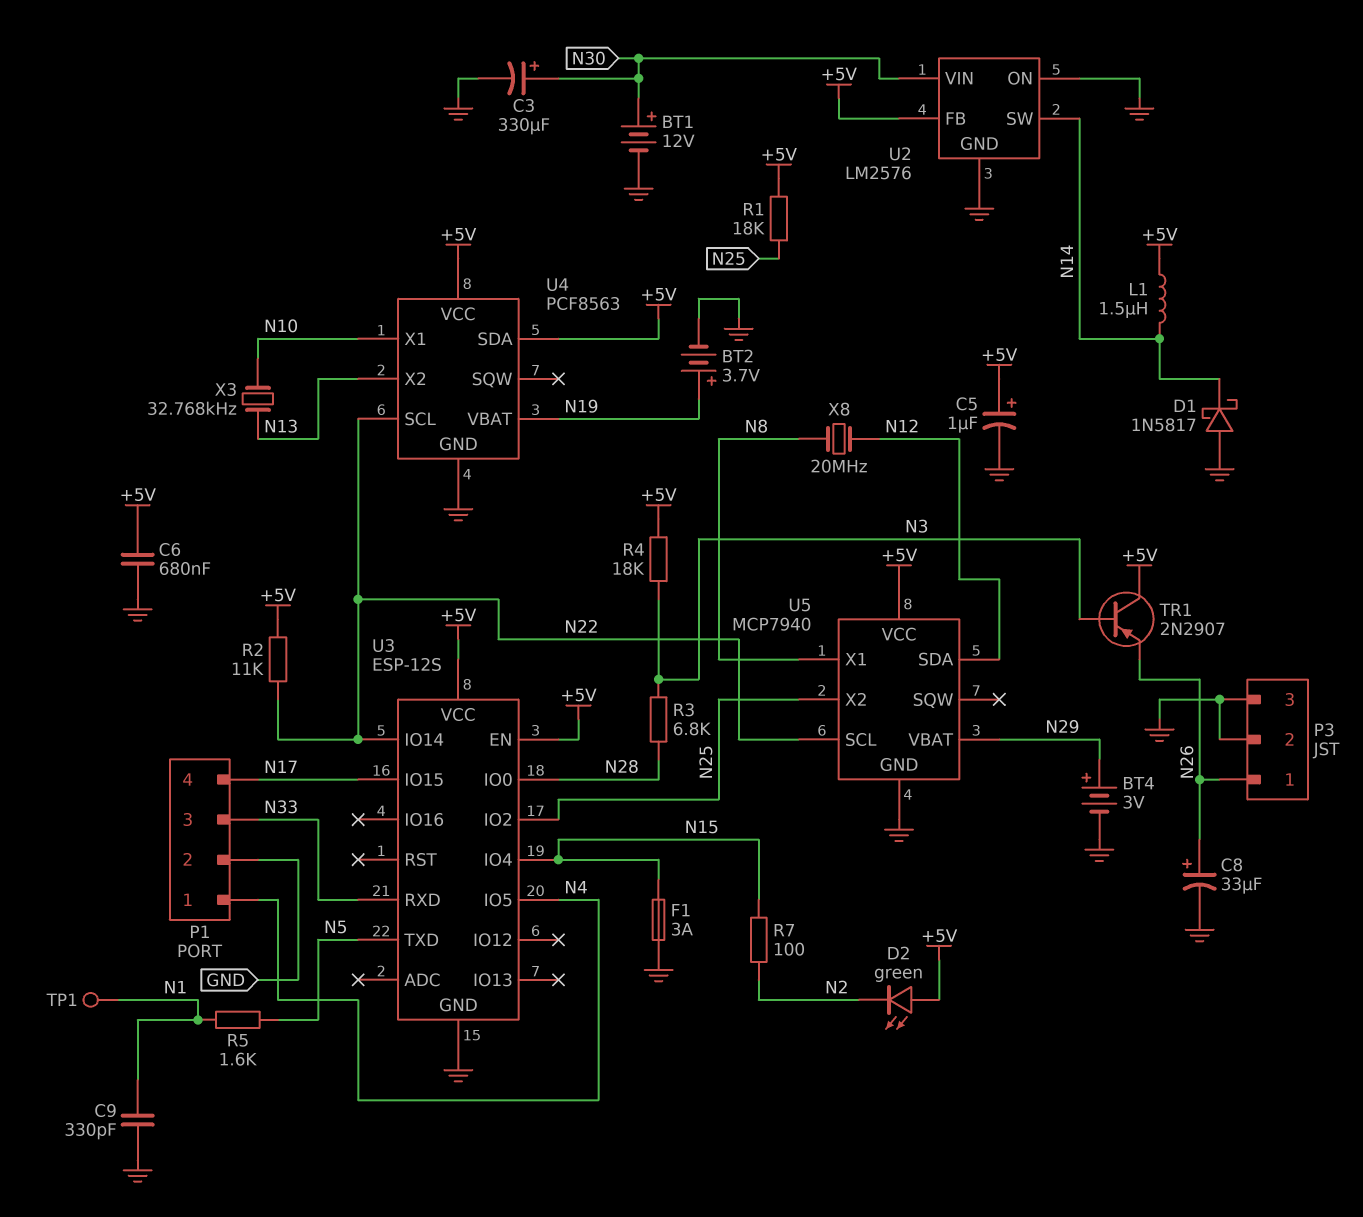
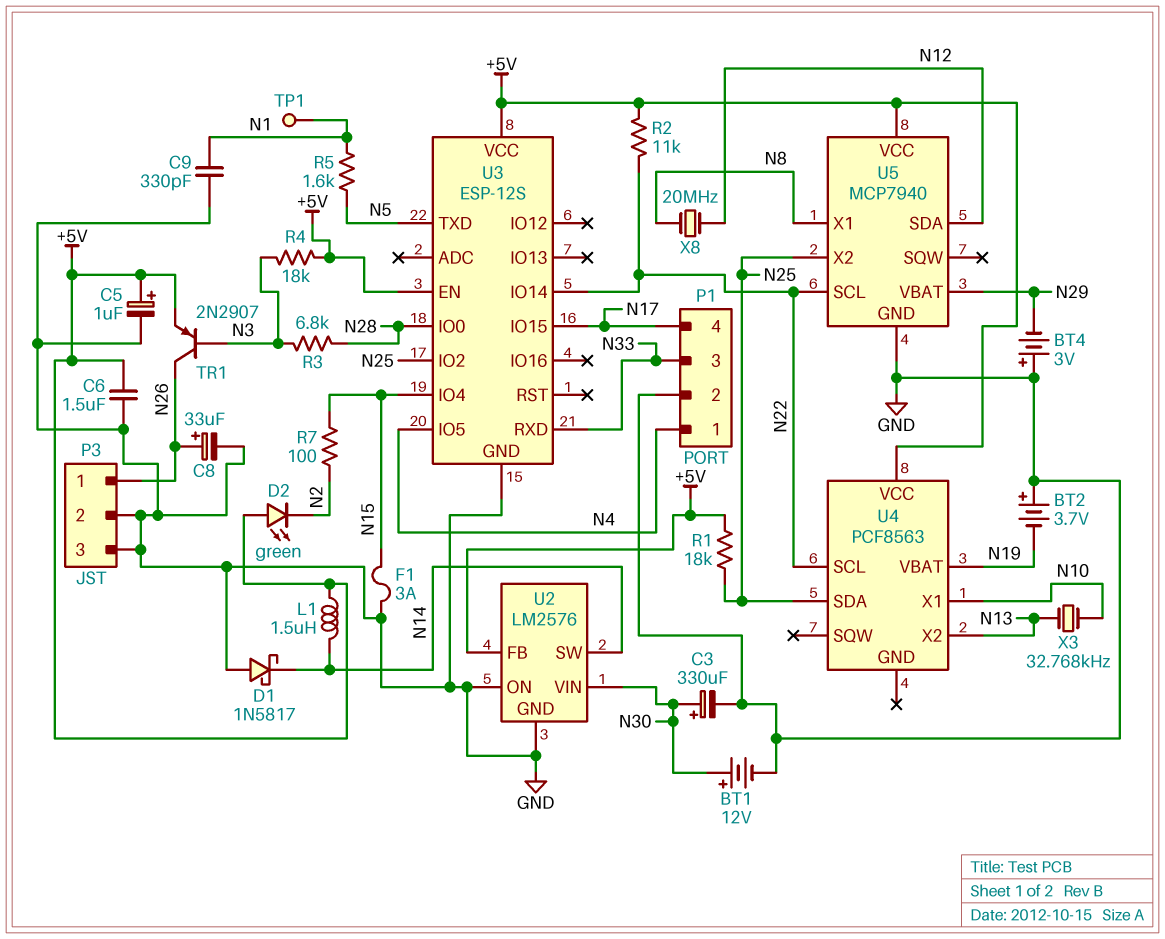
BT2: 3.7V (plus N19, minus GND) -> 3.7V (plus GND, minus N19)
BT4: 3V (plus N29, minus GND) -> 3V (plus GND, minus N29)
C6: 680nF (+5V, GND) -> 1.5uF (+5V, GND)
TR1: PNP 2N2907 (B N3, C +5V, E N26) -> PNP 2N2907 (B N3, C N26, E +5V)
U4 pin GND: GND -> none
U4 pin SDA: +5V -> N25

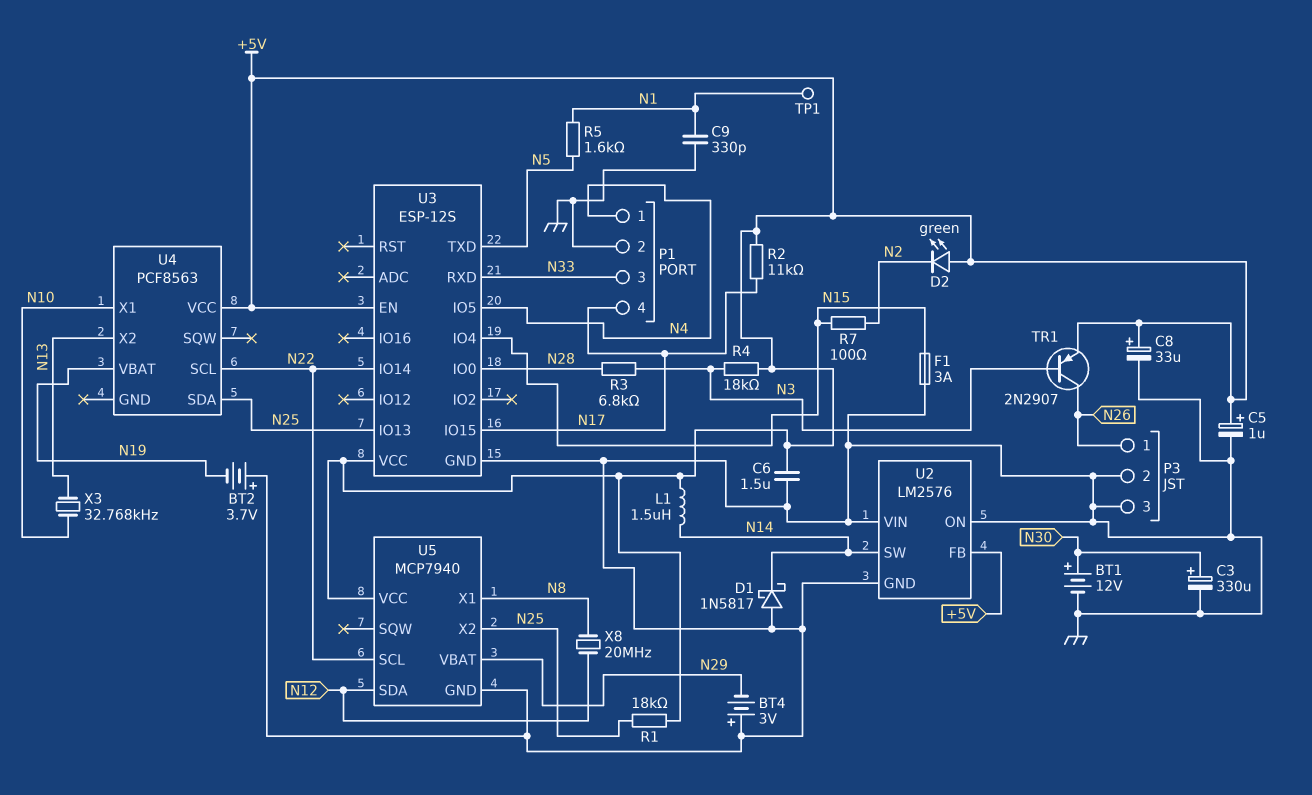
C8: 33uF (plus N26, minus GND) -> 33uF (plus +5V, minus GND)
R2: 11k (+5V, N22) -> 11k (+5V, N17)
U2 pin VIN: N30 -> GND
U3 pin IO2: N25 -> none
U3 pin IO13: none -> N25

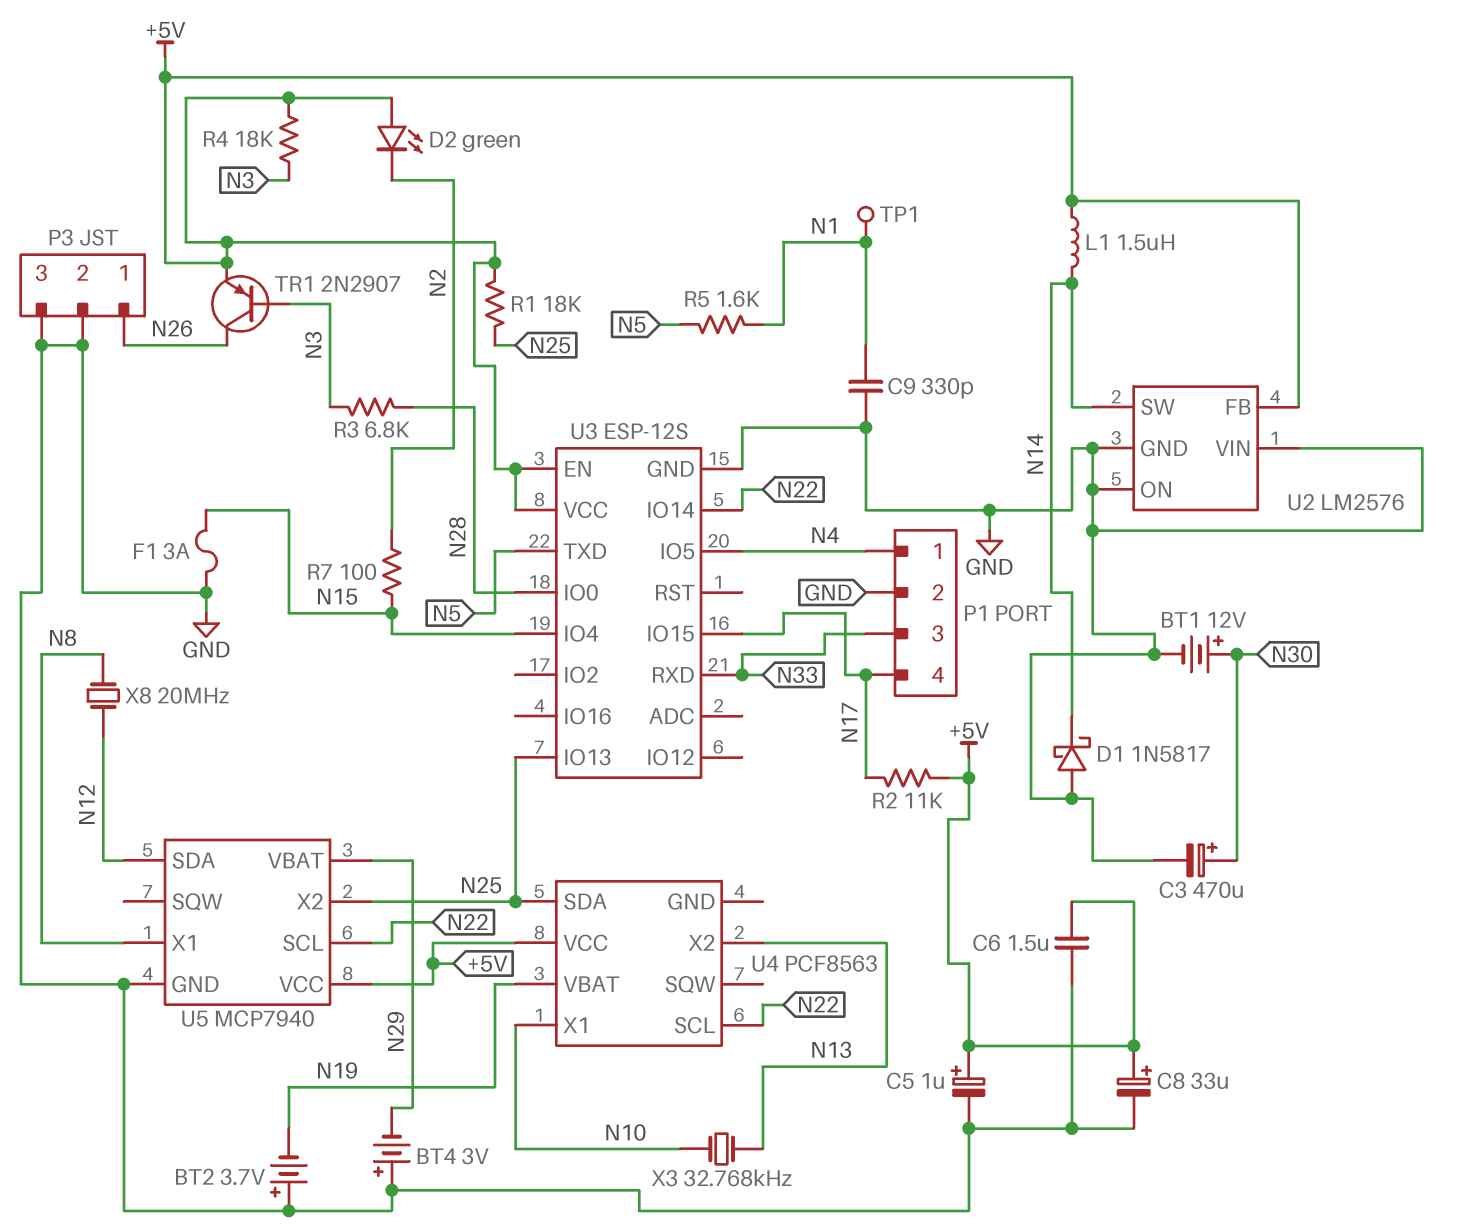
C3: 330uF (plus N30, minus GND) -> 470uF (plus N30, minus GND)

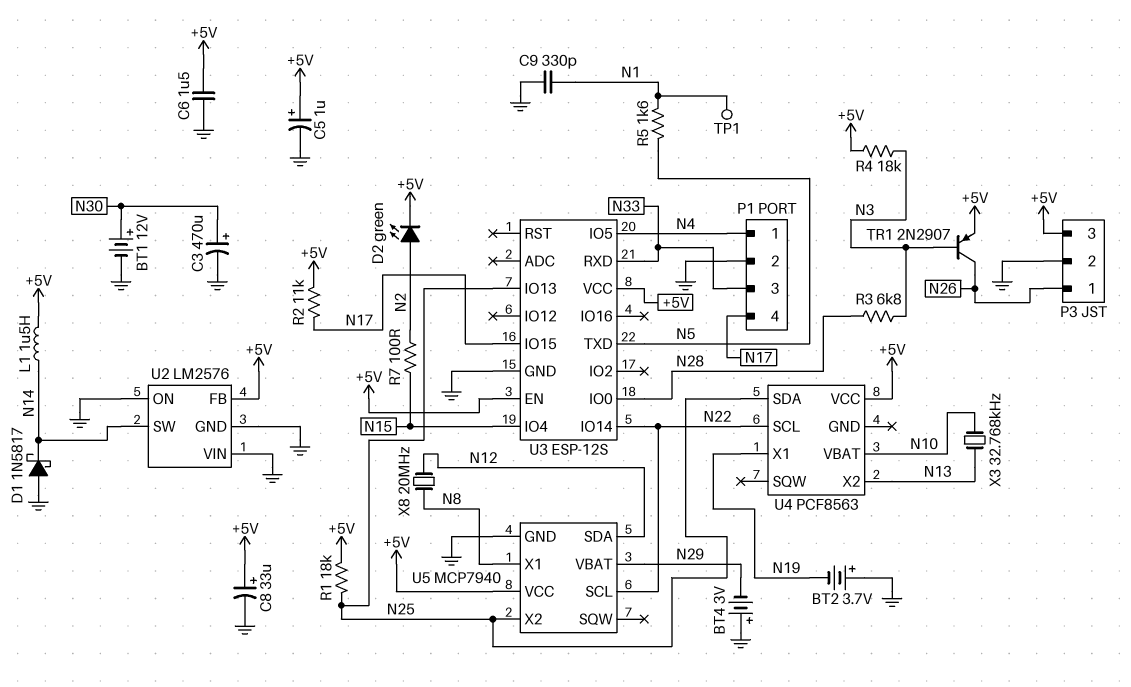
D2: LED green (A +5V, K N2) -> LED green (A N2, K +5V)
F1: 3A (GND, N15) -> none
P3 pin 3: GND -> +5V
U4 pin VBAT: N19 -> N10
U4 pin X1: N10 -> N19

